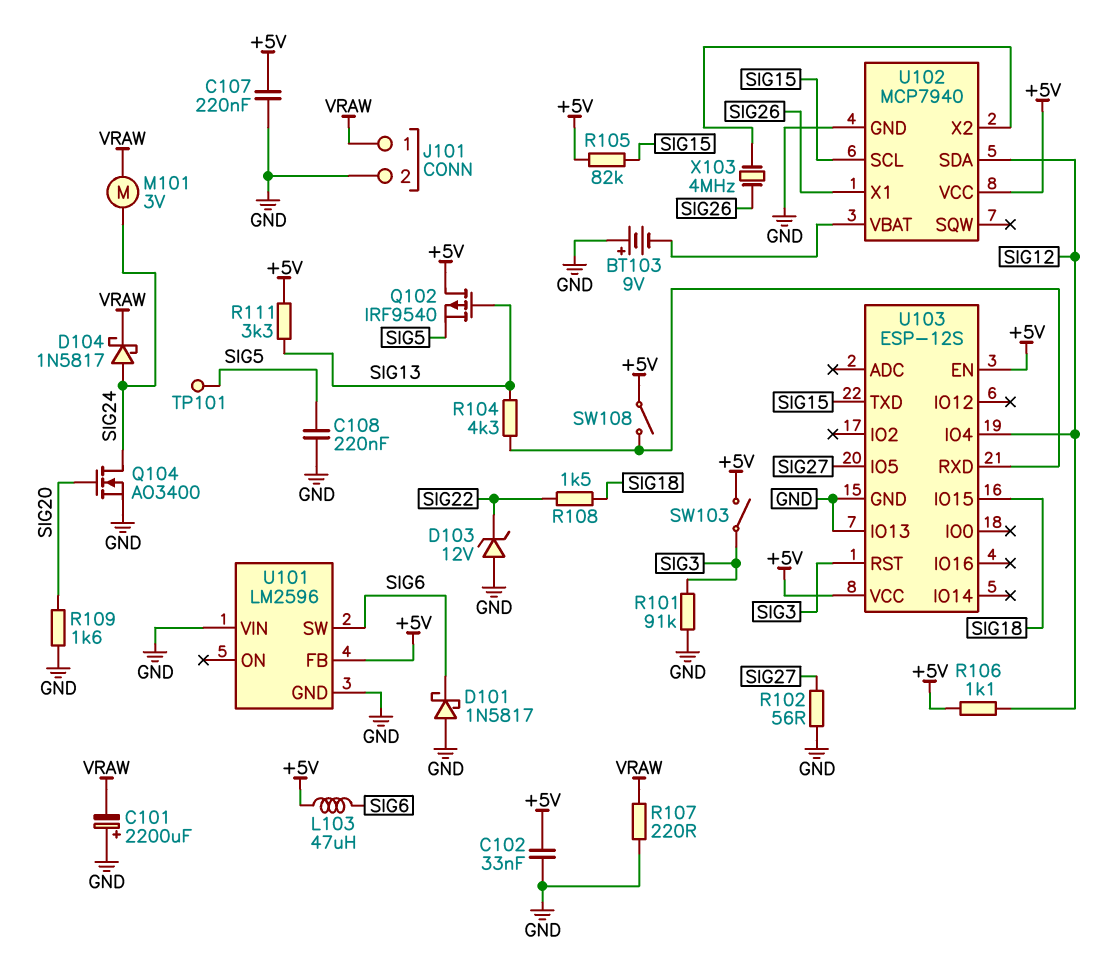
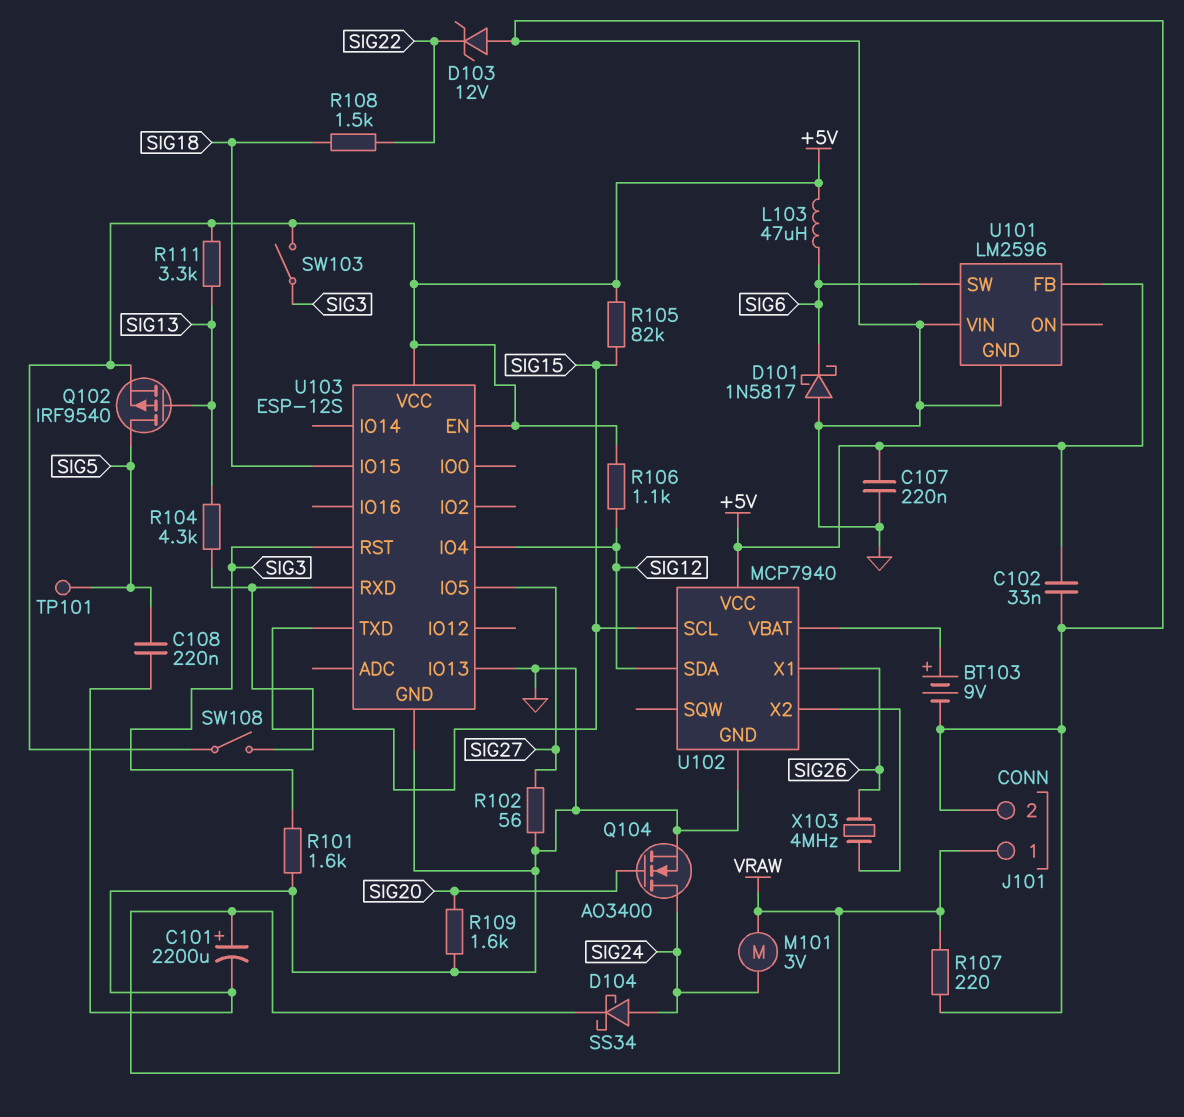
BT103: 9V (plus GND, minus U102/VBAT) -> 9V (plus U102/VBAT, minus GND)
C101: 2200uF (plus GND, minus VRAW) -> 2200uF (plus VRAW, minus GND)
D104: schottky 1N5817 (A SIG24, K VRAW) -> schottky SS34 (A SIG24, K VRAW)
Q102: PMOS IRF9540 (G SIG13, D +5V, S SIG5) -> PMOS IRF9540 (G SIG13, D SIG5, S +5V)
R101: 91k (GND, SIG3) -> 1.6k (GND, SIG3)

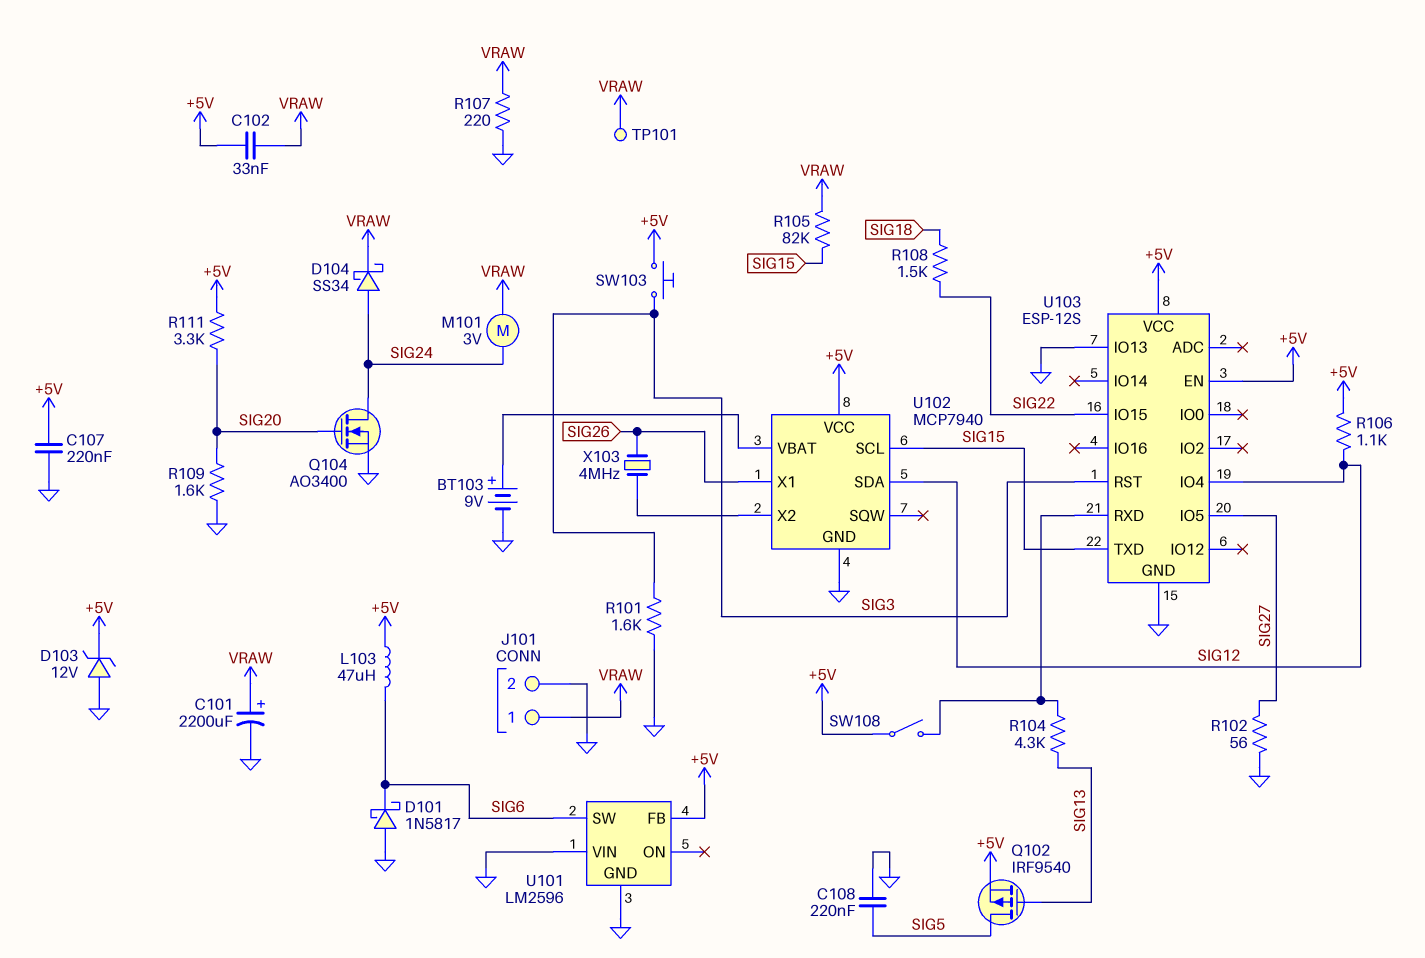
C102: 33nF (+5V, GND) -> 33nF (+5V, VRAW)
D103: zener 12V (A GND, K SIG22) -> zener 12V (A GND, K +5V)
R105: 82k (+5V, SIG15) -> 82k (SIG15, VRAW)
R111: 3.3k (+5V, SIG13) -> 3.3k (+5V, SIG20)
SW103: switch (+5V, SIG3) -> button (+5V, SIG3)
TP101: test point (SIG5) -> test point (VRAW)
U103 pin IO15: SIG18 -> SIG22

